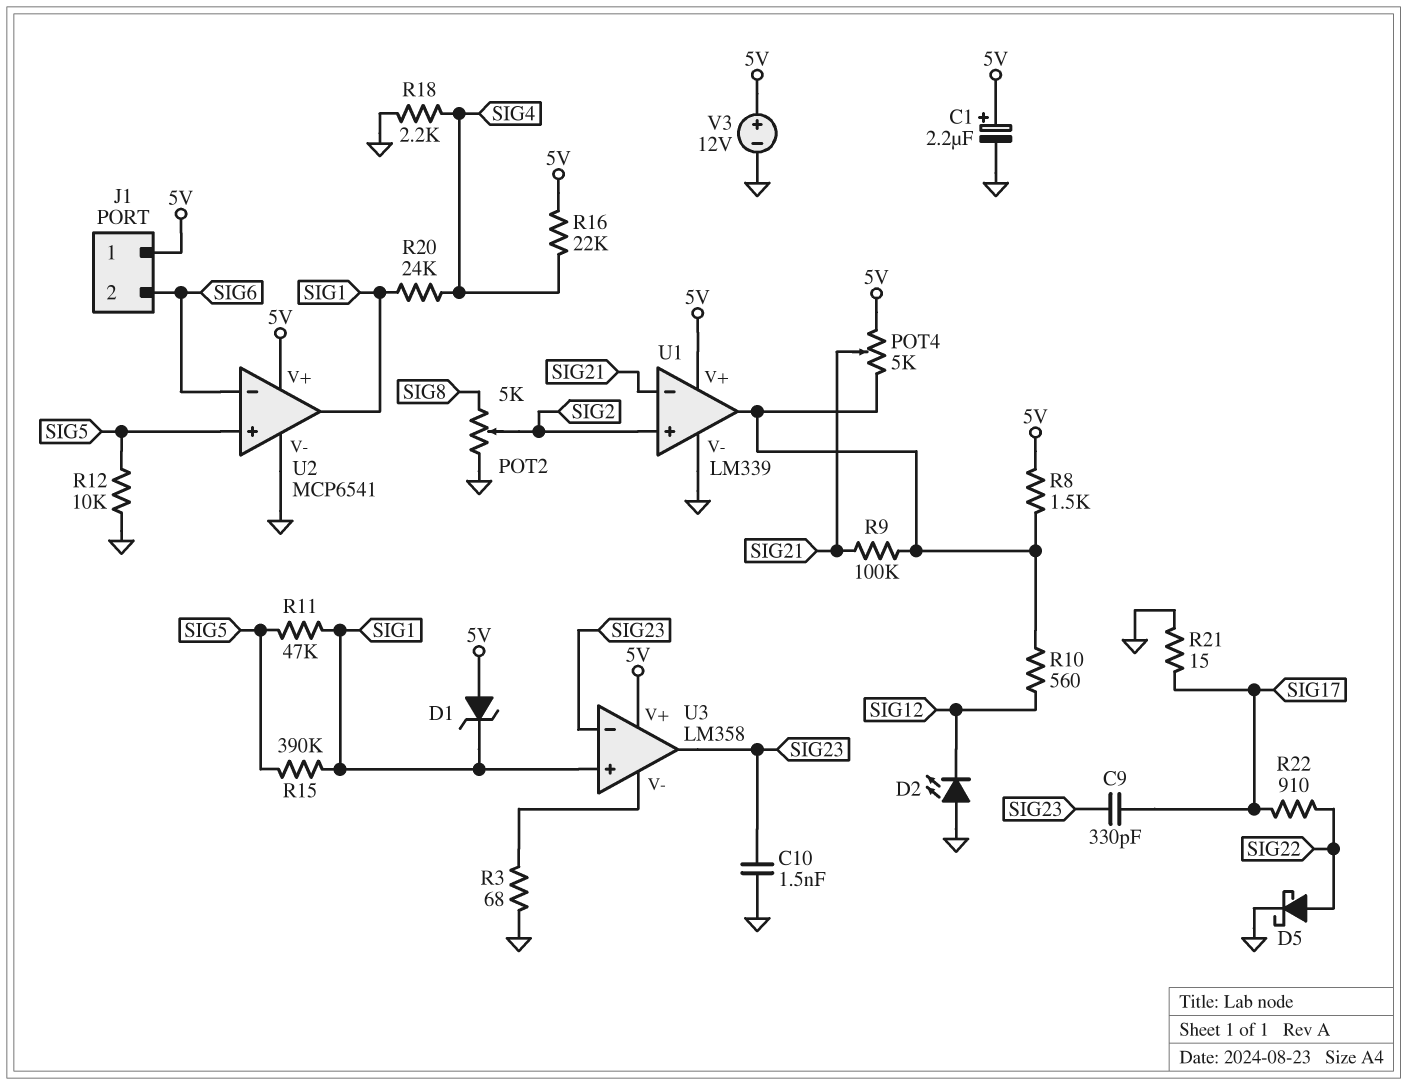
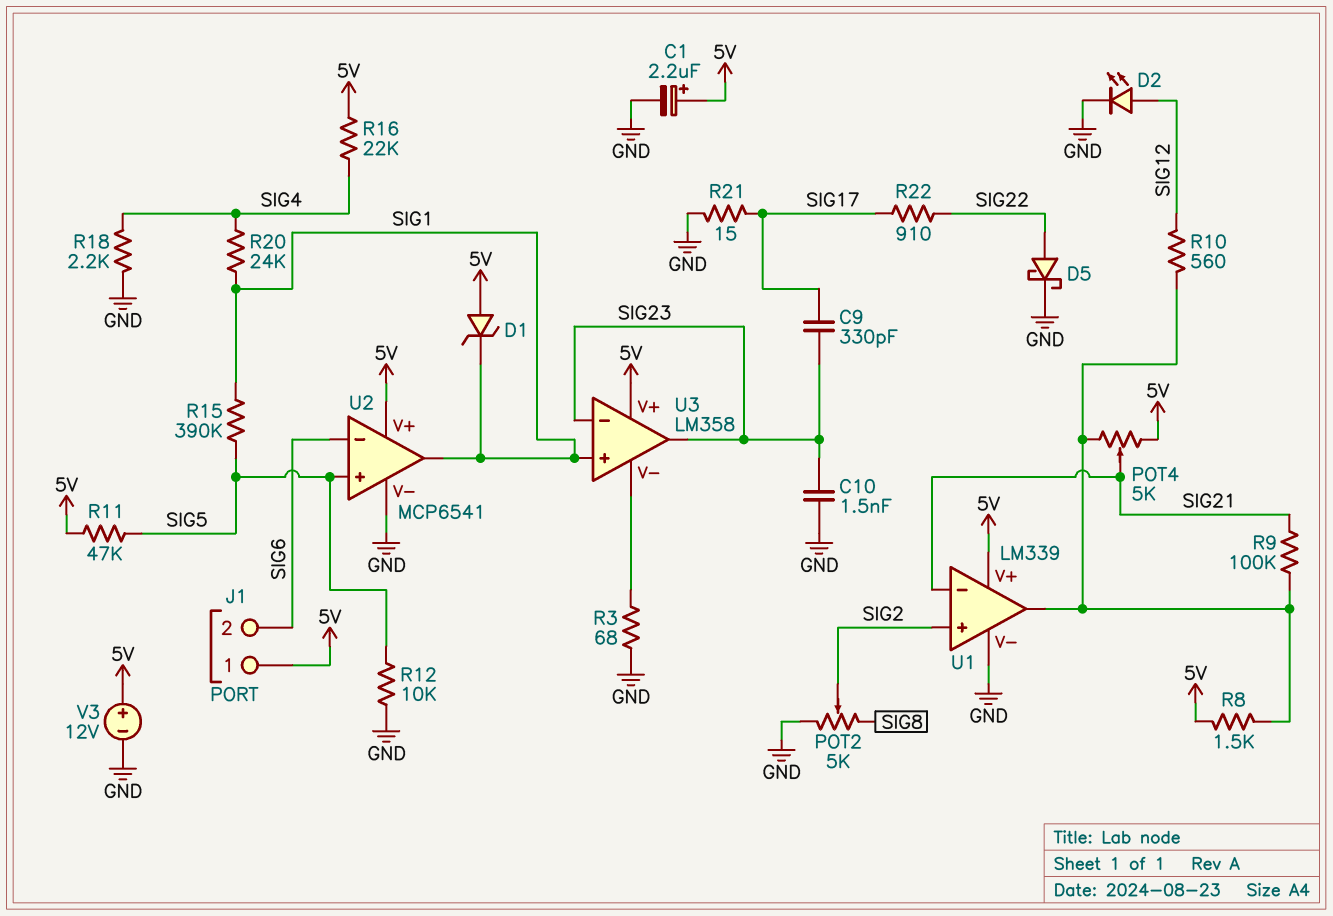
D2: LED (A GND, K SIG12) -> LED (A SIG12, K GND)
R11: 47k (SIG1, SIG5) -> 47k (5V, SIG5)

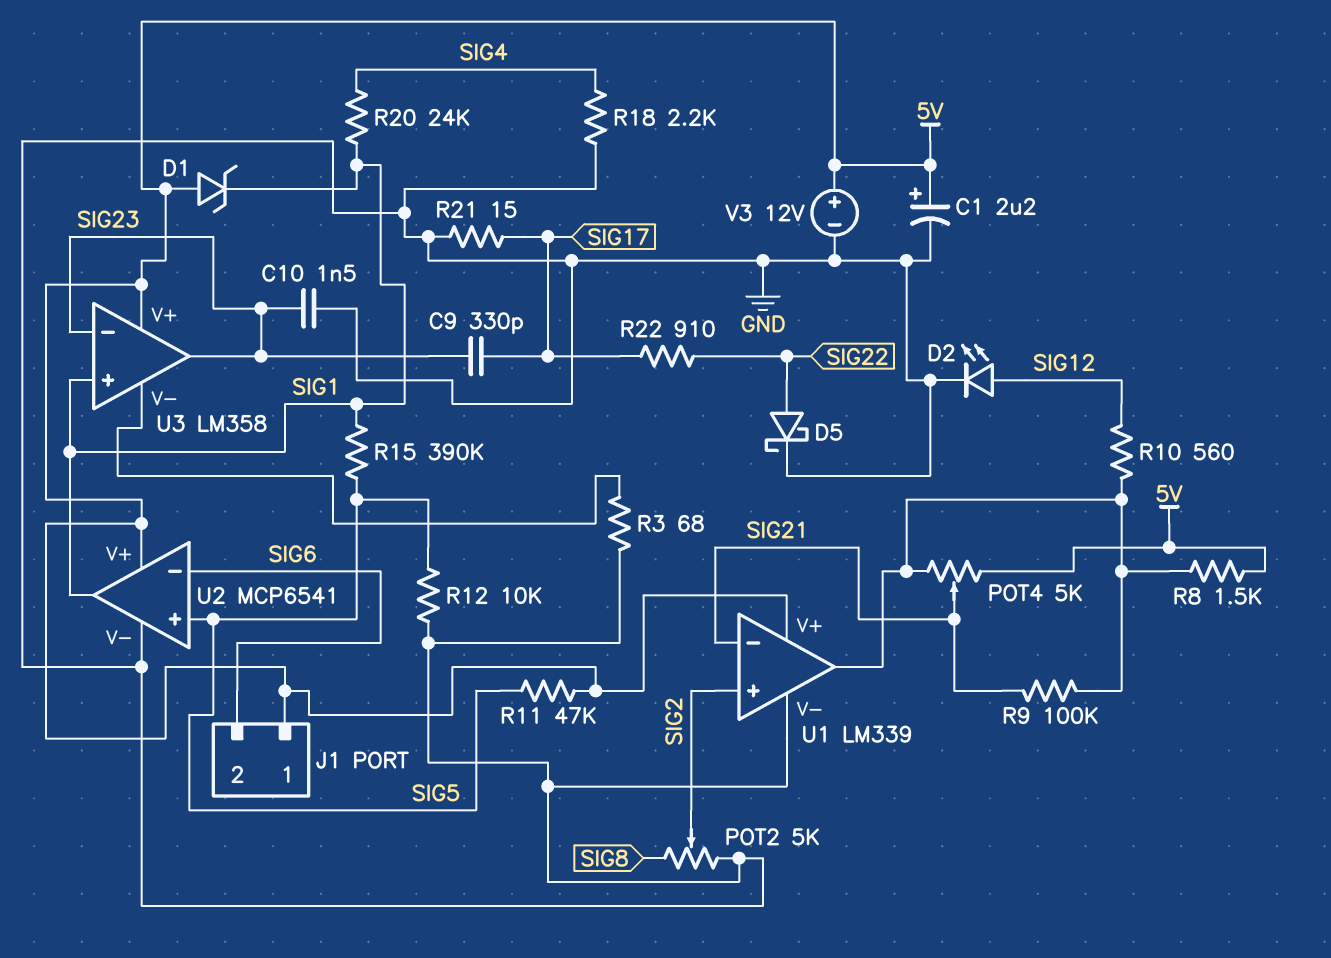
R16: 22k (5V, SIG4) -> none

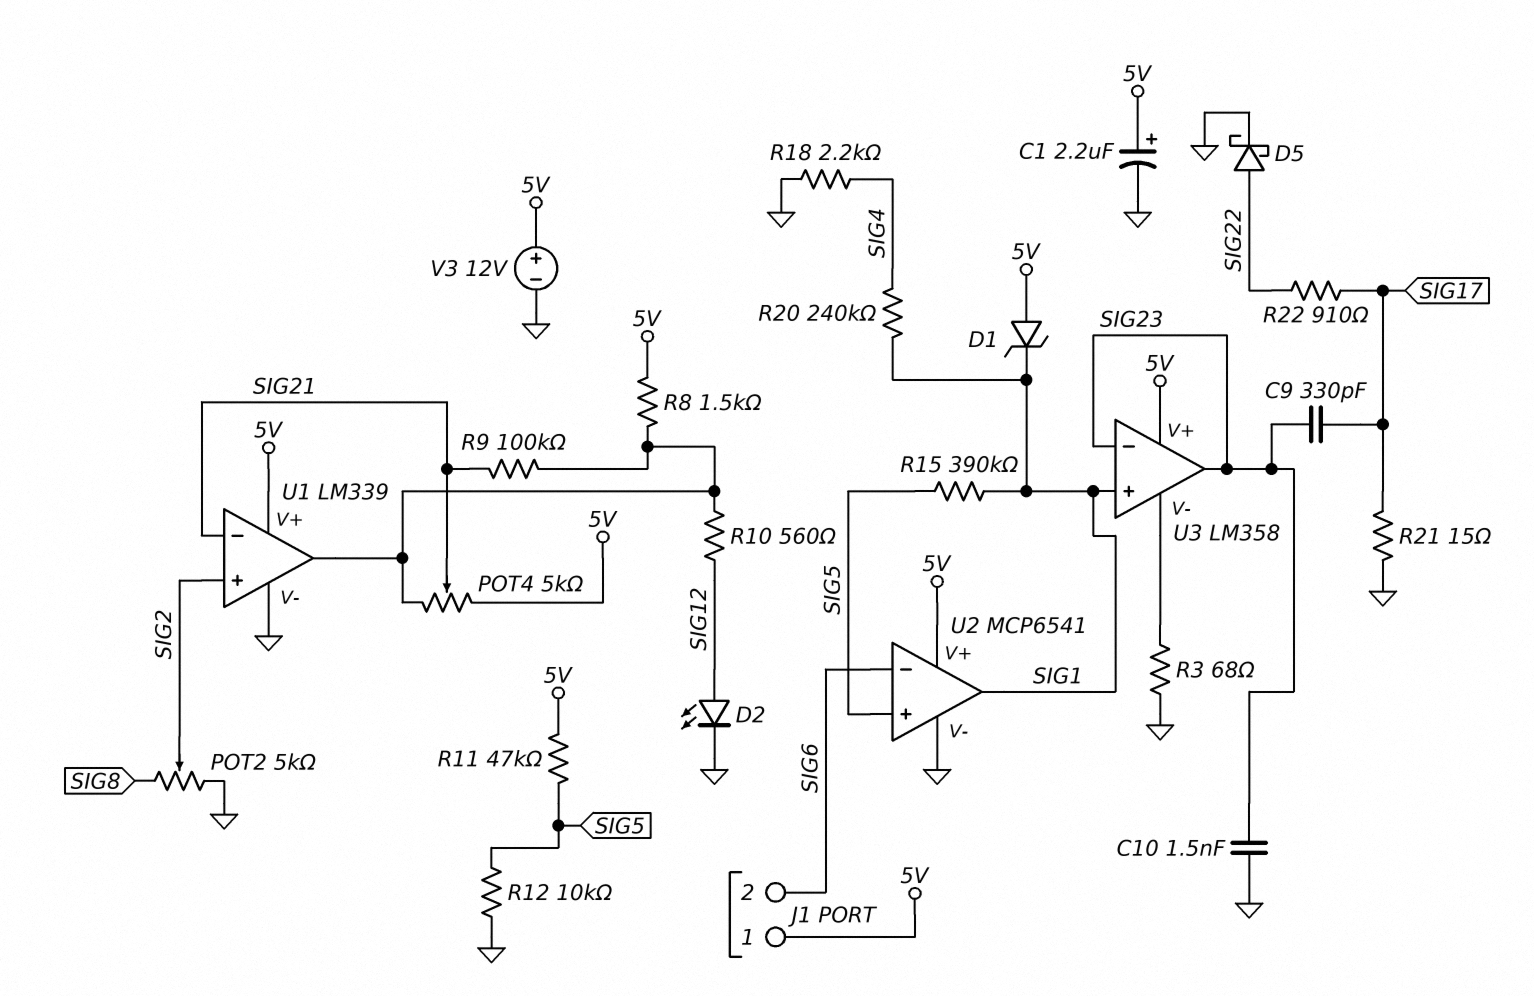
R20: 24k (SIG1, SIG4) -> 240k (SIG1, SIG4)

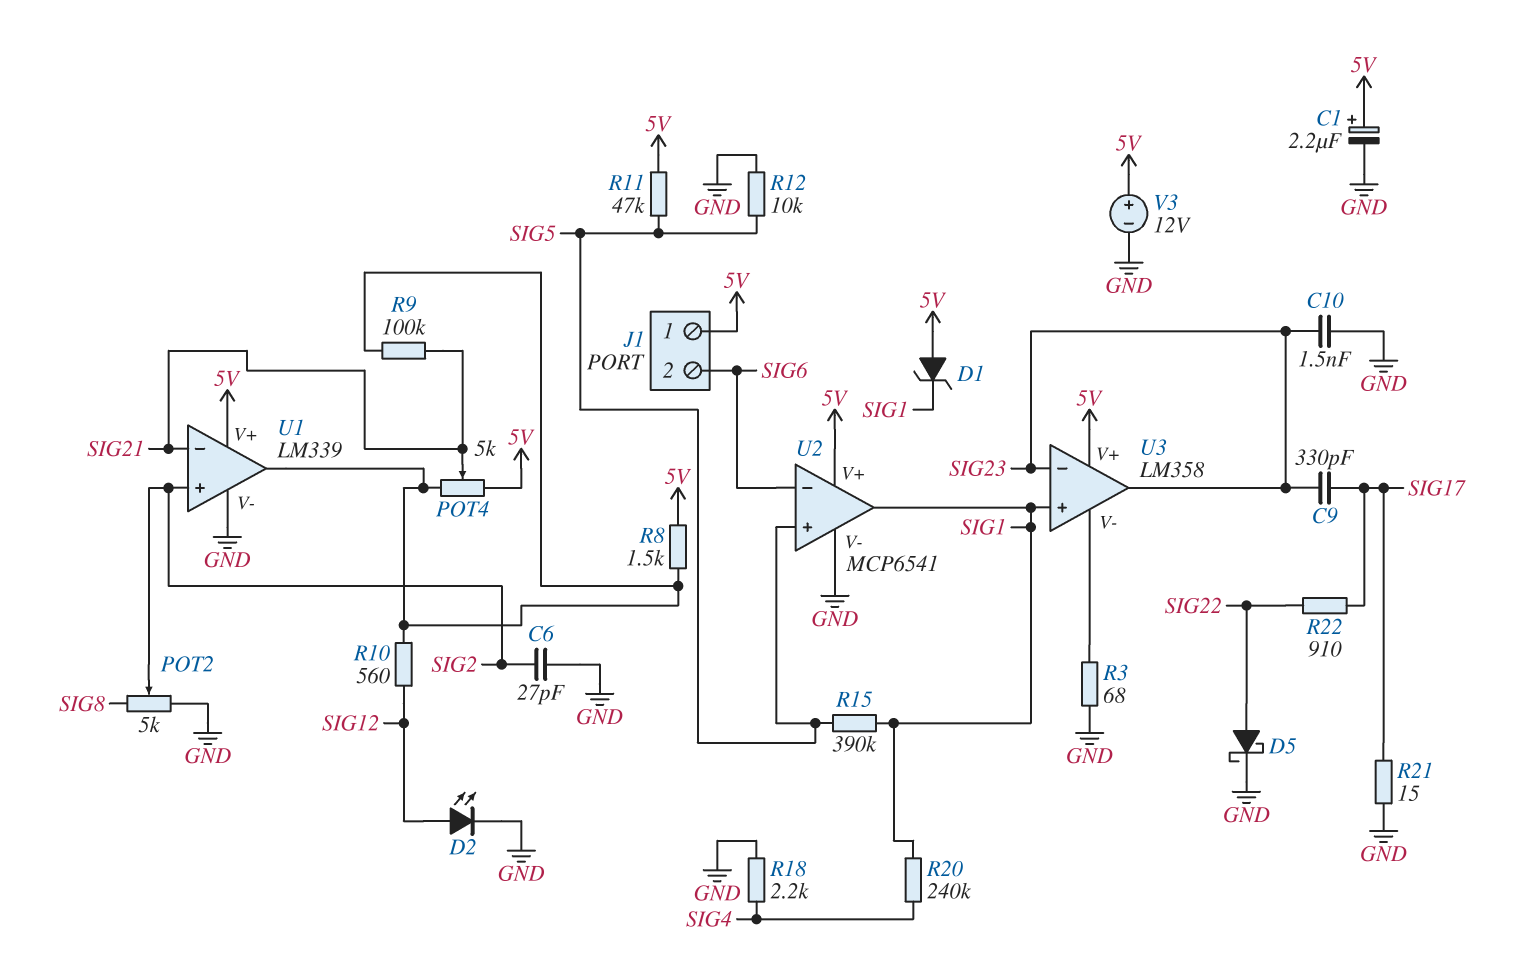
C6: none -> 27pF (GND, SIG2)

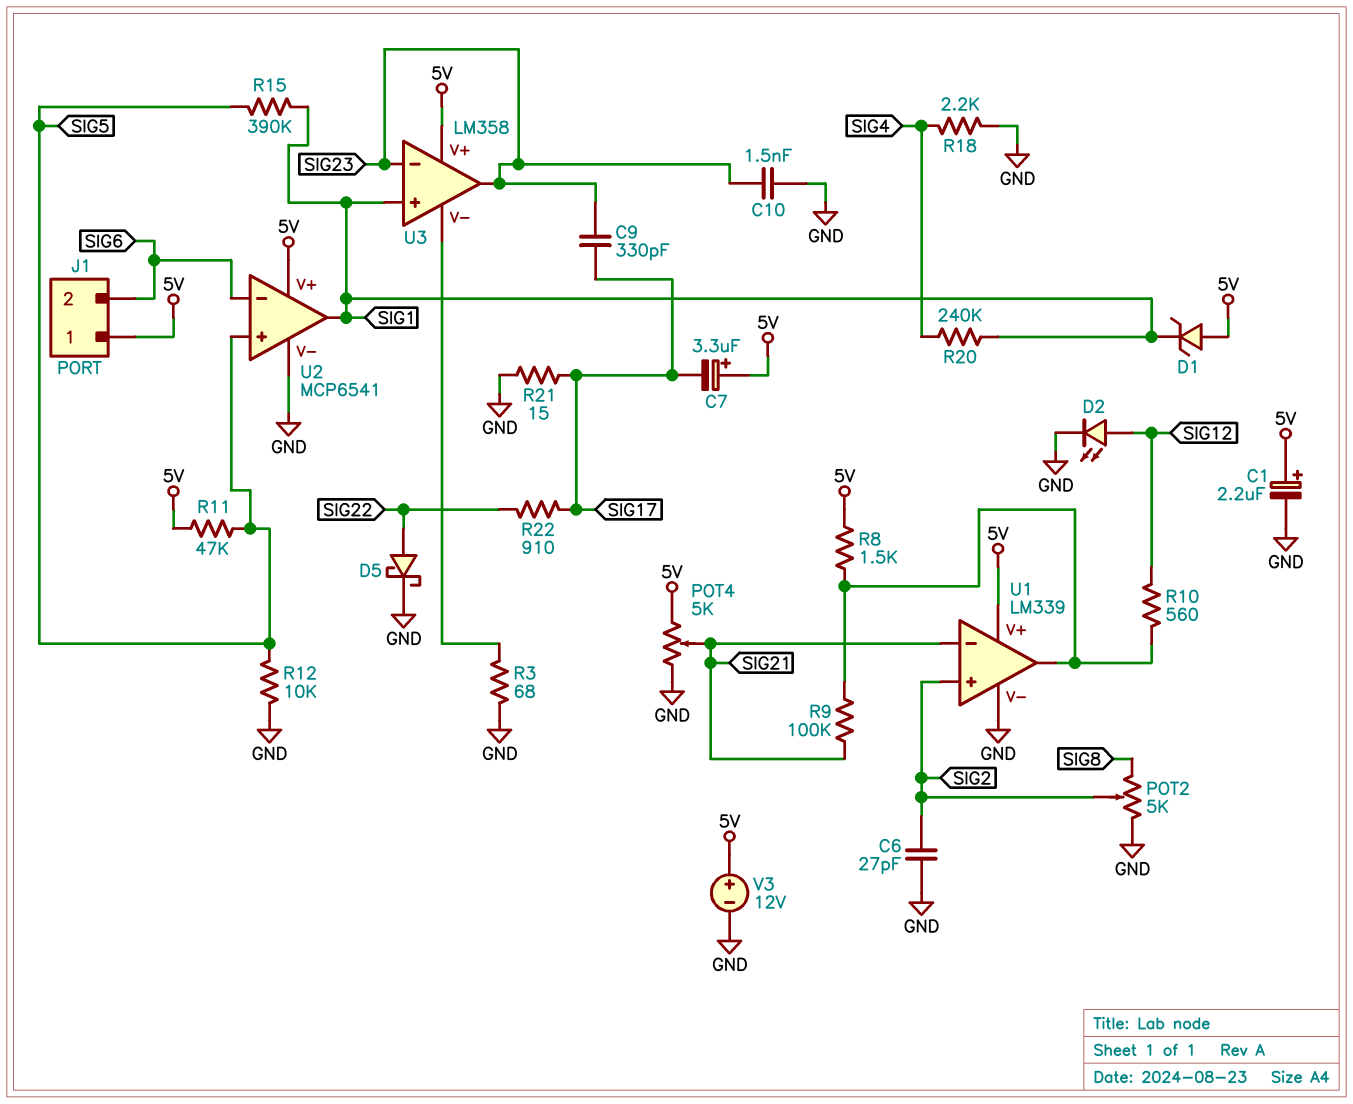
C7: none -> 3.3uF (plus 5V, minus SIG17)
POT4: 5k (5V, U1/out, wiper SIG21) -> 5k (5V, GND, wiper SIG21)

